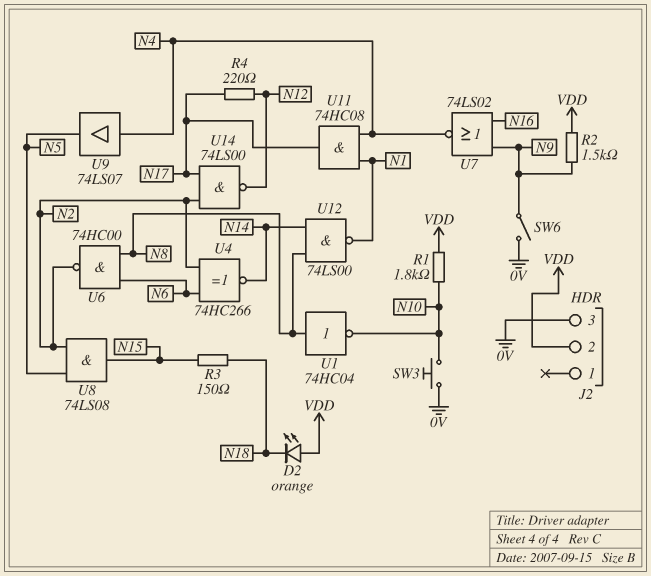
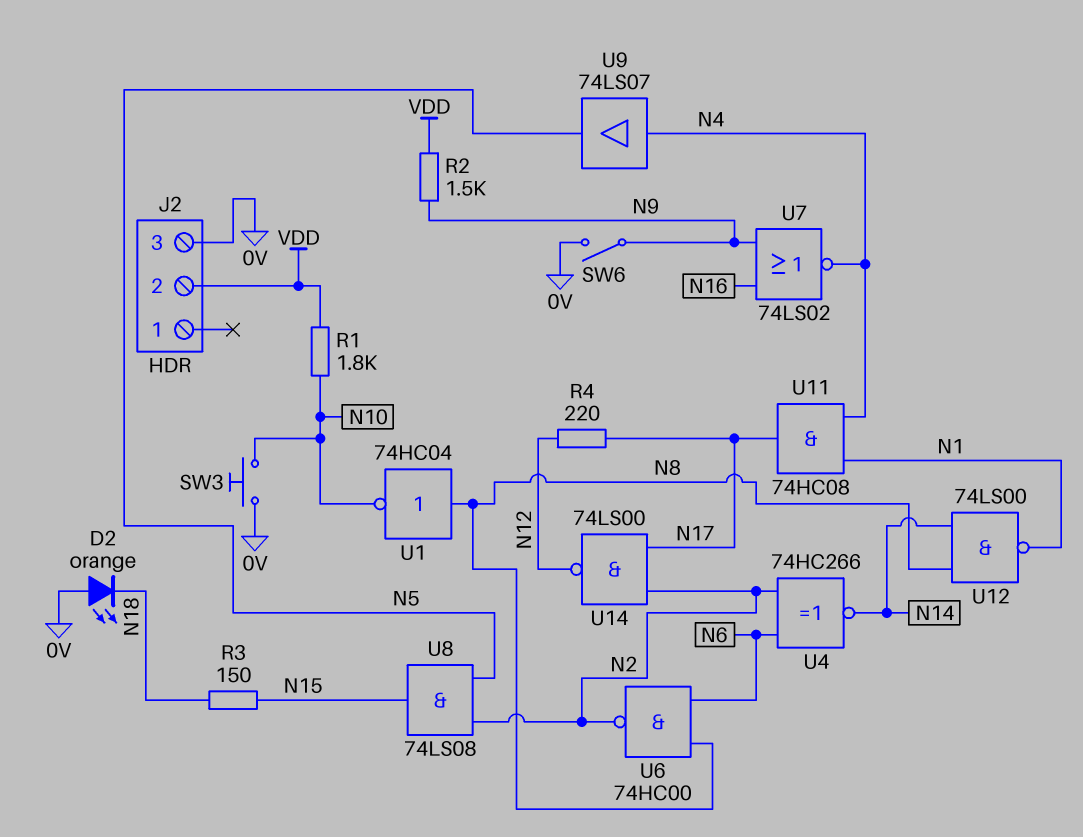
D2: LED orange (A VDD, K N18) -> LED orange (A 0V, K N18)

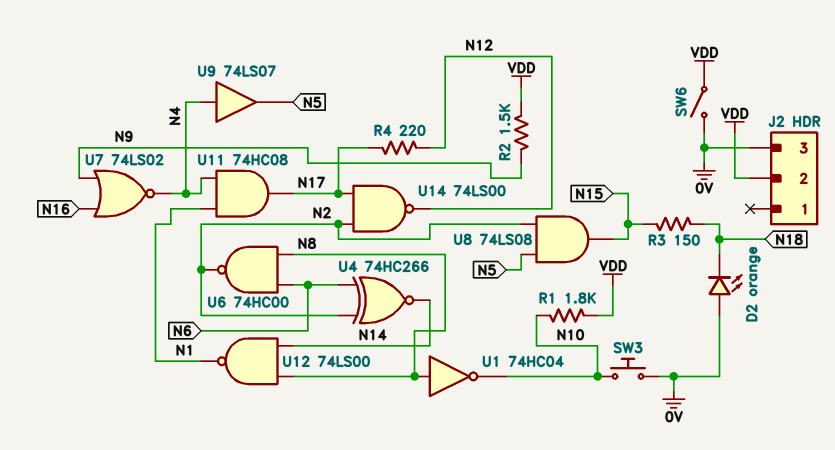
SW6: switch (0V, N9) -> switch (0V, VDD)

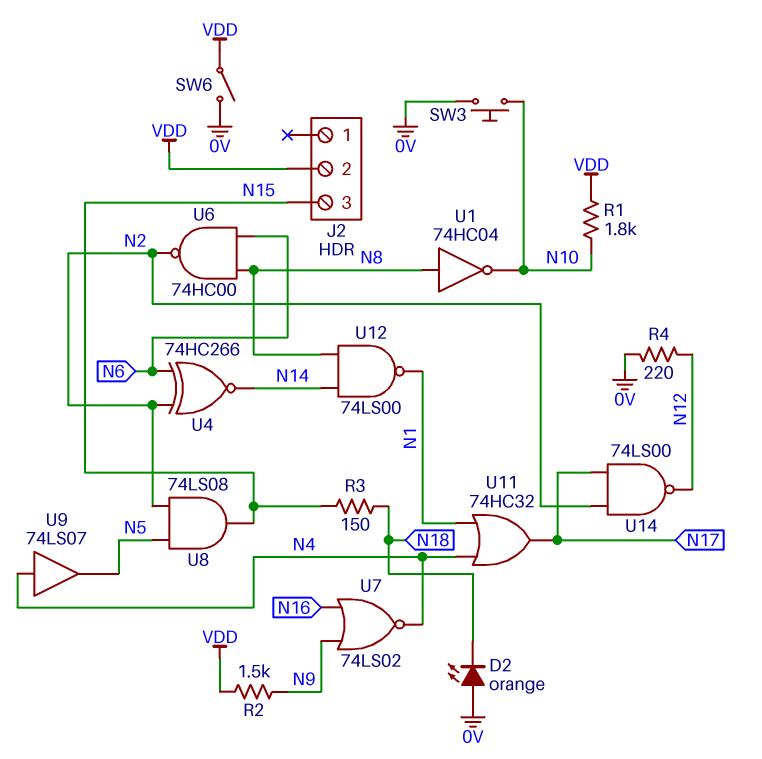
J2 pin 3: 0V -> N15
R4: 220 (N12, N17) -> 220 (0V, N12)
U11: AND 74HC08 (in N1, in N4, out N17) -> OR 74HC32 (in N1, in N4, out N17)

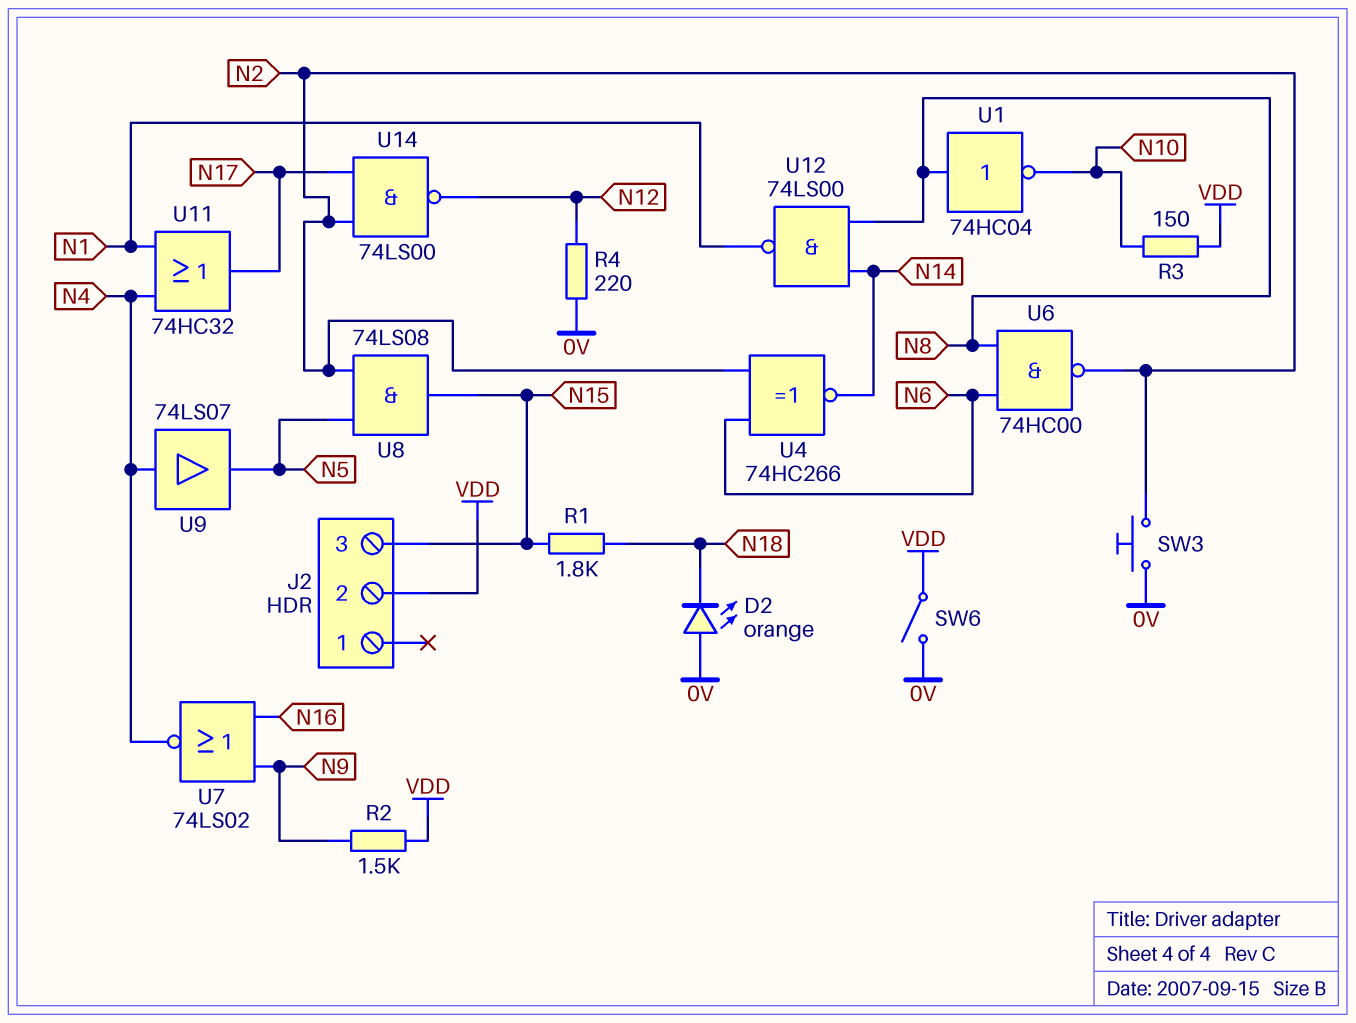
R1: 1.8k (N10, VDD) -> 1.8k (N15, N18)
R3: 150 (N15, N18) -> 150 (N10, VDD)
SW3: button (0V, N10) -> button (0V, N2)

